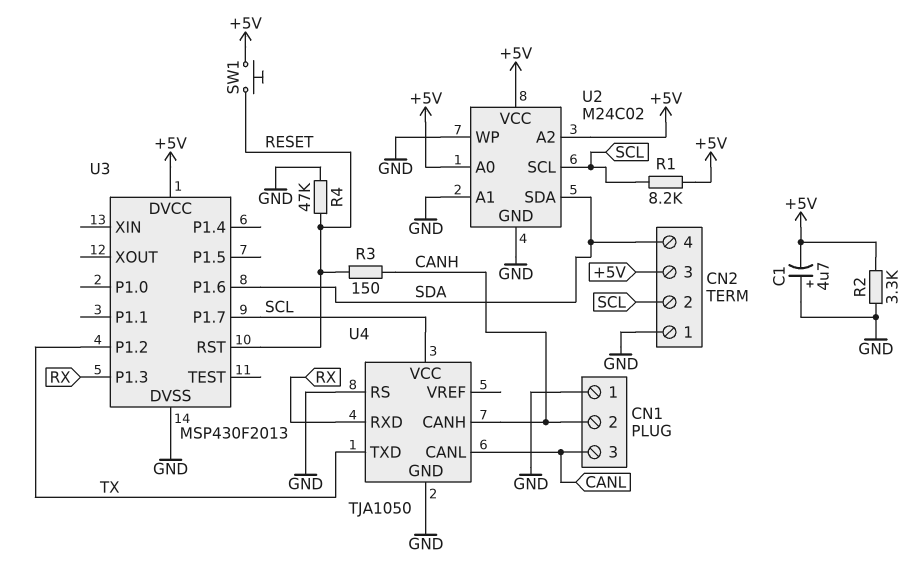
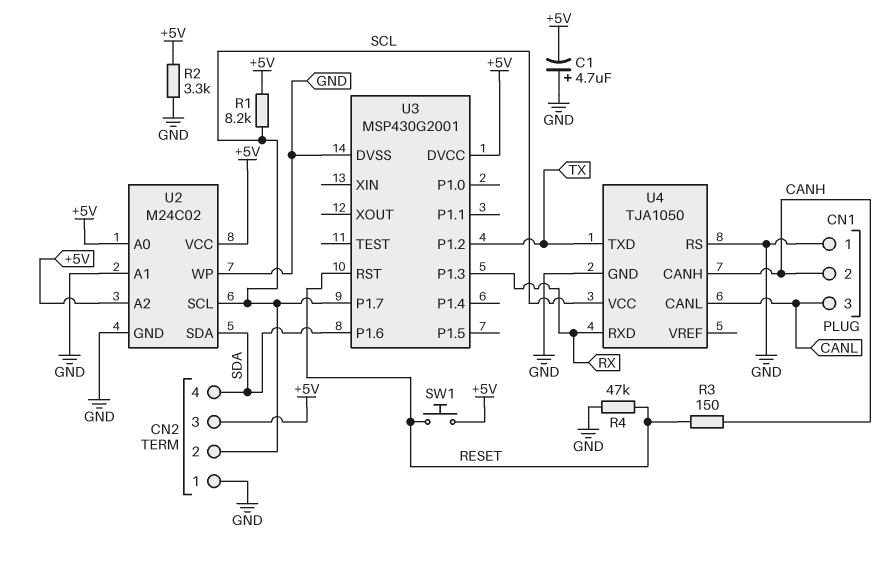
U3: MSP430F2013 -> MSP430G2001

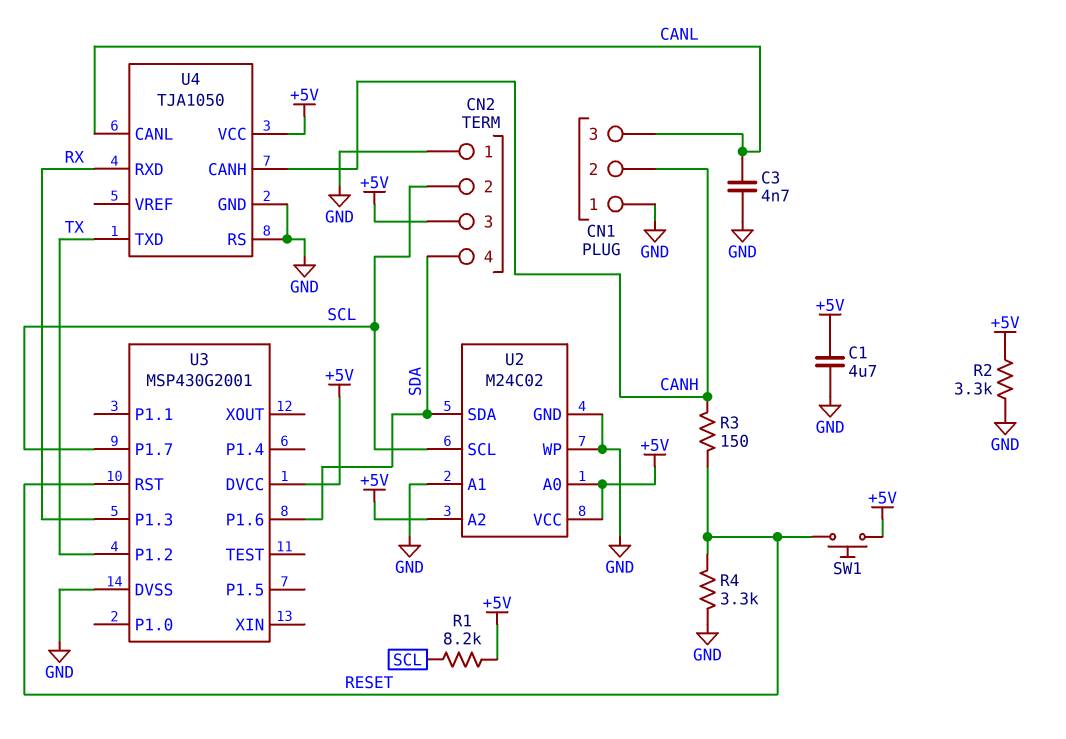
C1: 4.7uF (plus GND, minus +5V) -> 4.7uF (+5V, GND)
C3: none -> 4.7nF (CANL, GND)
R4: 47k (GND, RESET) -> 3.3k (GND, RESET)
U4 pin VCC: SCL -> +5V

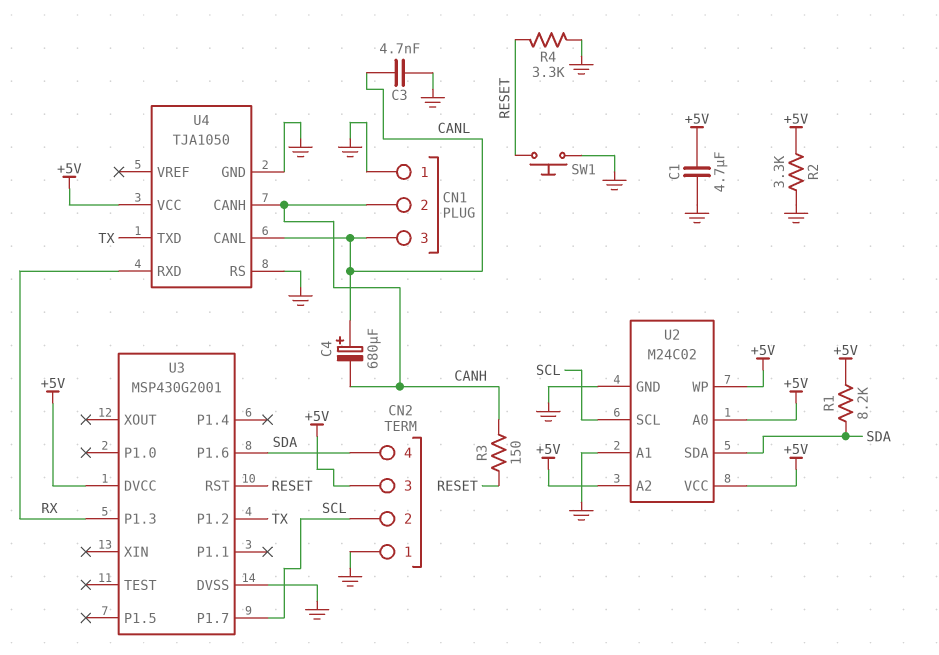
C4: none -> 680uF (plus CANL, minus CANH)
R1: 8.2k (+5V, SCL) -> 8.2k (+5V, SDA)
SW1: button (+5V, RESET) -> button (GND, RESET)
U2 pin WP: GND -> +5V

